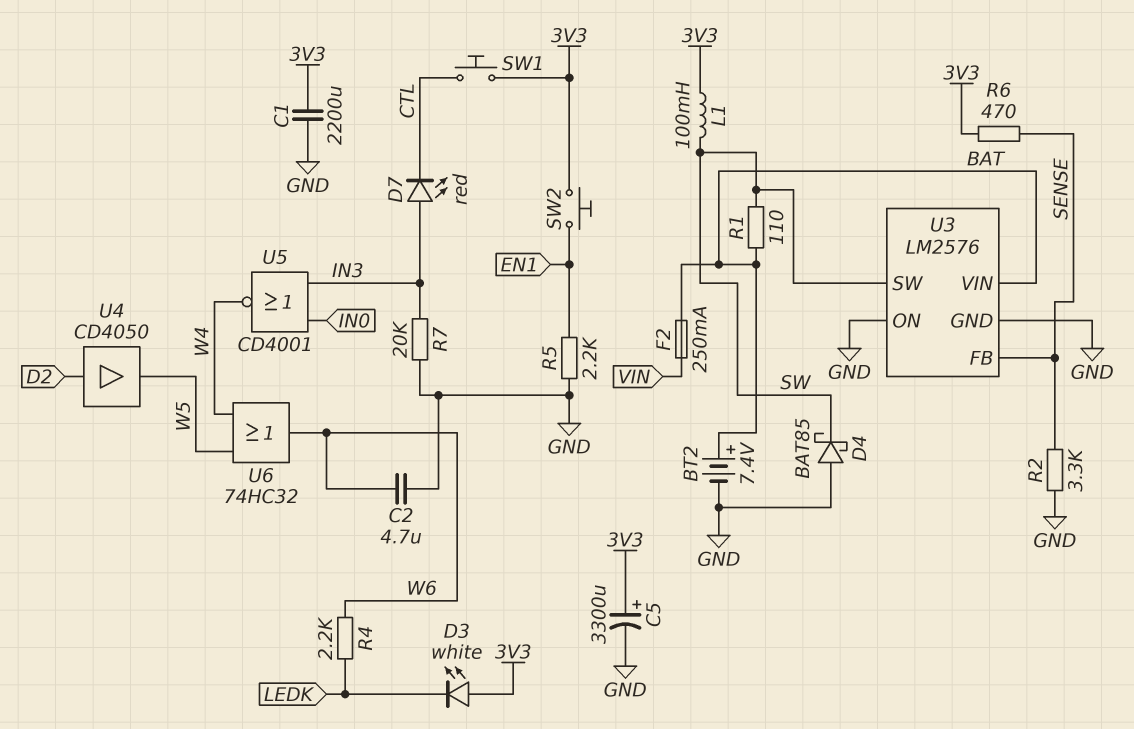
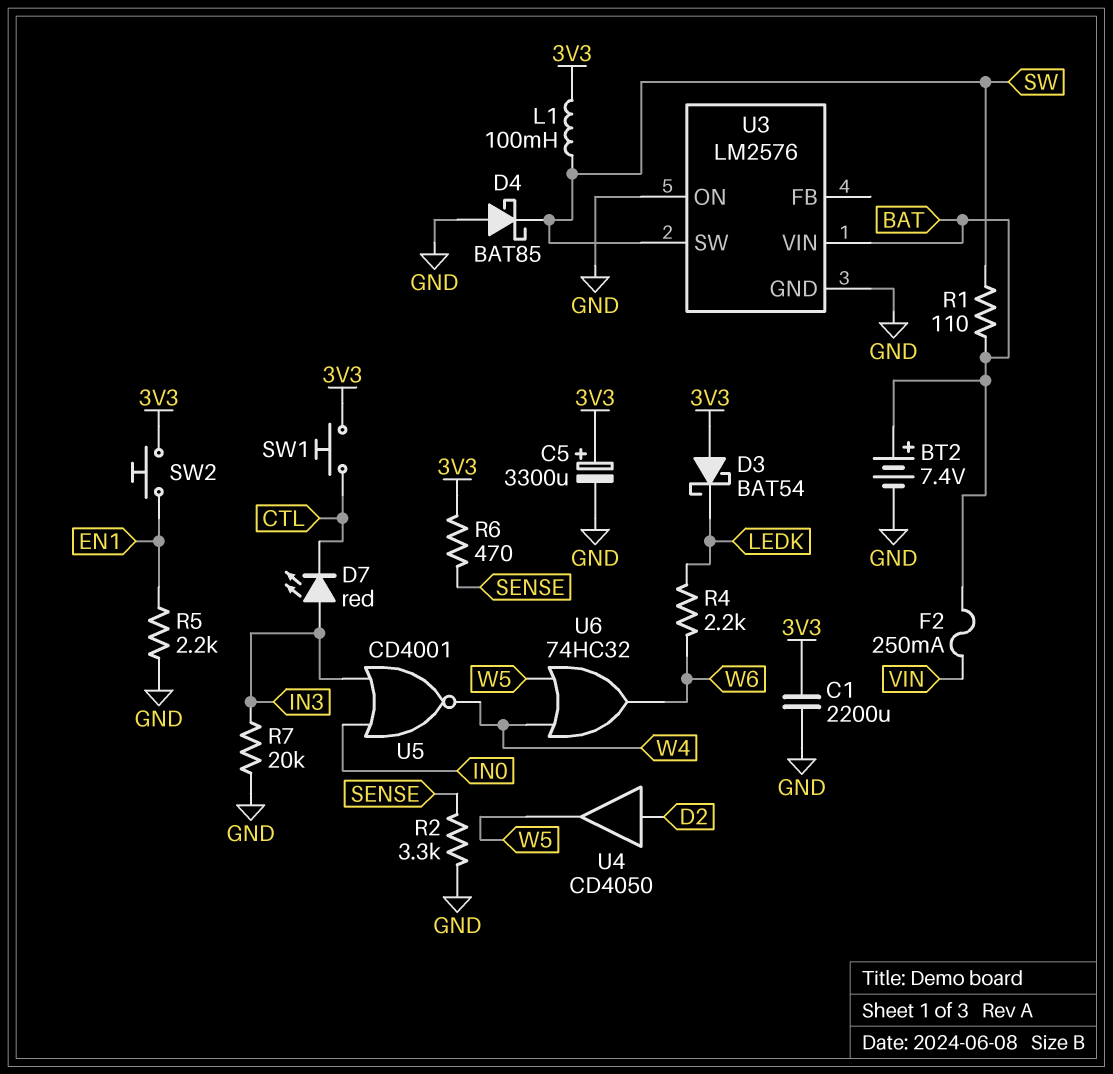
C2: 4.7uF (GND, W6) -> none
D3: LED white (A 3V3, K LEDK) -> schottky BAT54 (A 3V3, K LEDK)
U3 pin FB: SENSE -> none

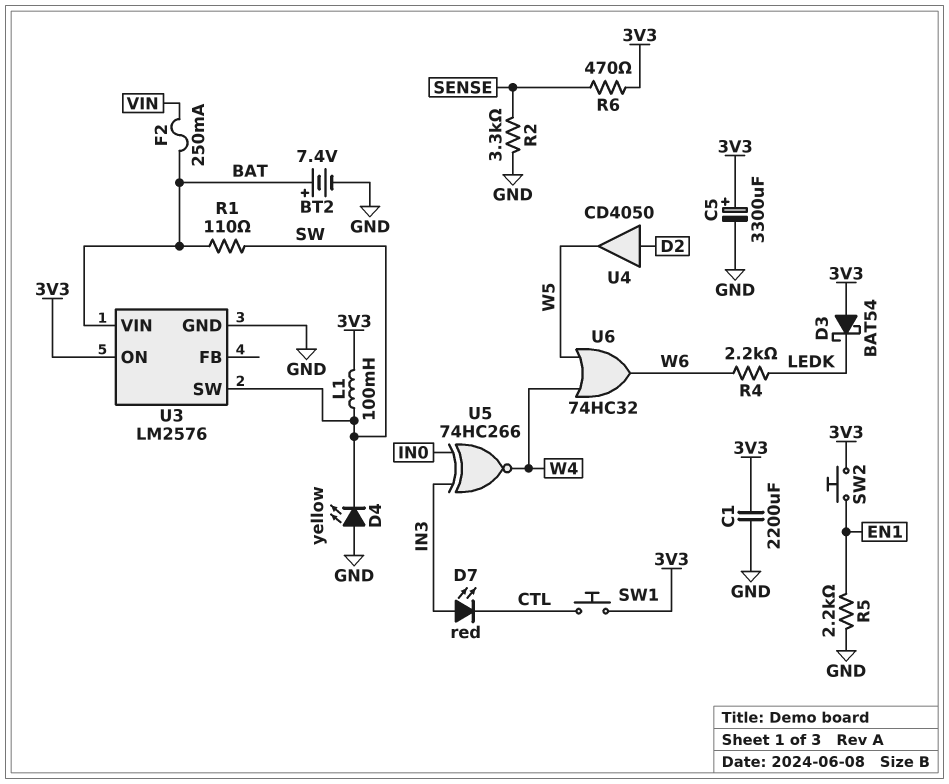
D4: schottky BAT85 (A GND, K SW) -> LED yellow (A GND, K SW)
R7: 20k (GND, IN3) -> none
U3 pin ON: GND -> 3V3
U5: NOR CD4001 (in IN0, in IN3, out W4) -> XNOR 74HC266 (in IN0, in IN3, out W4)

